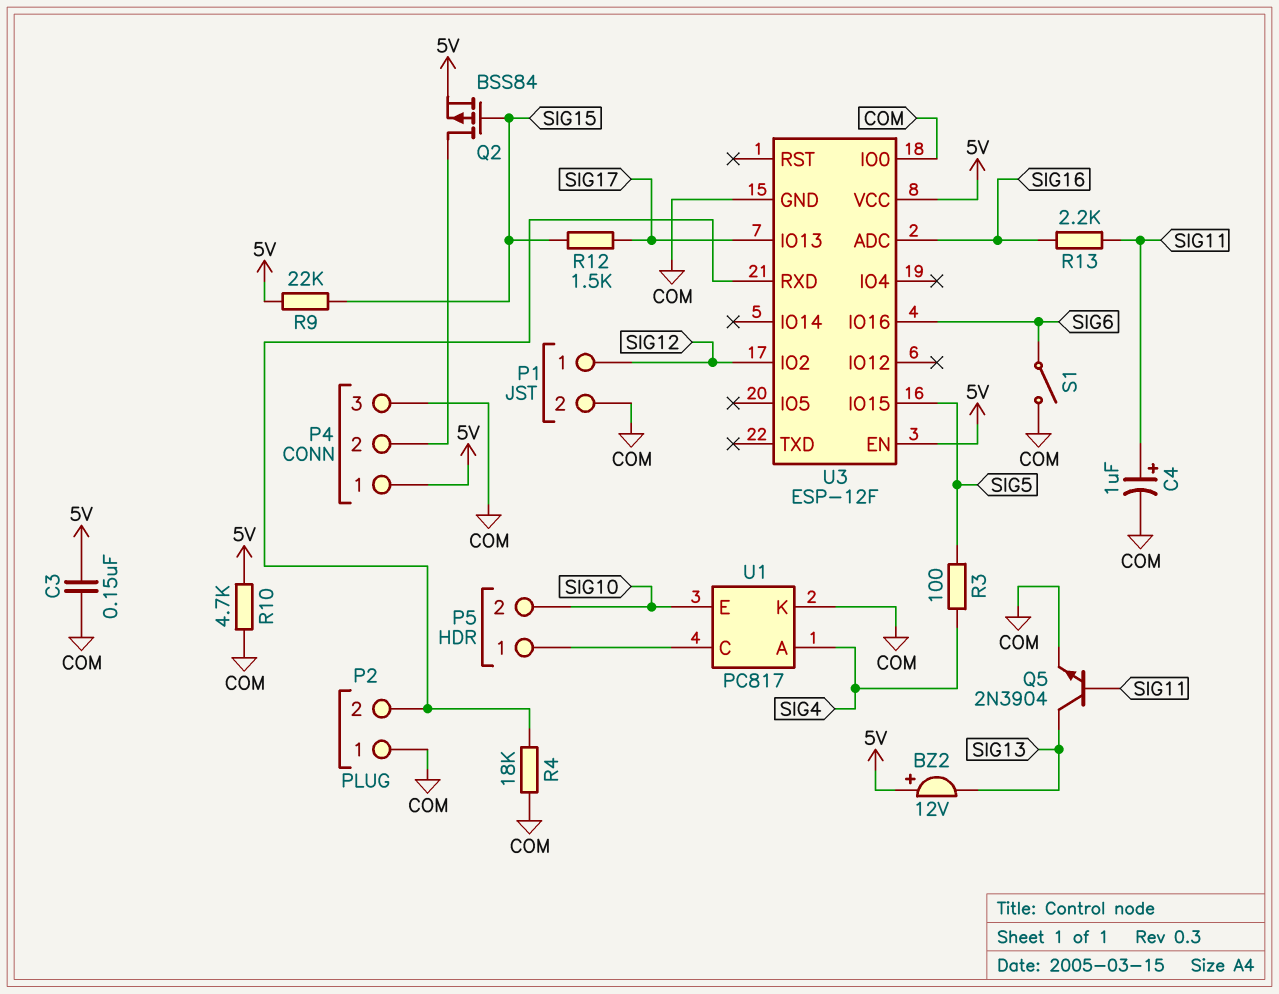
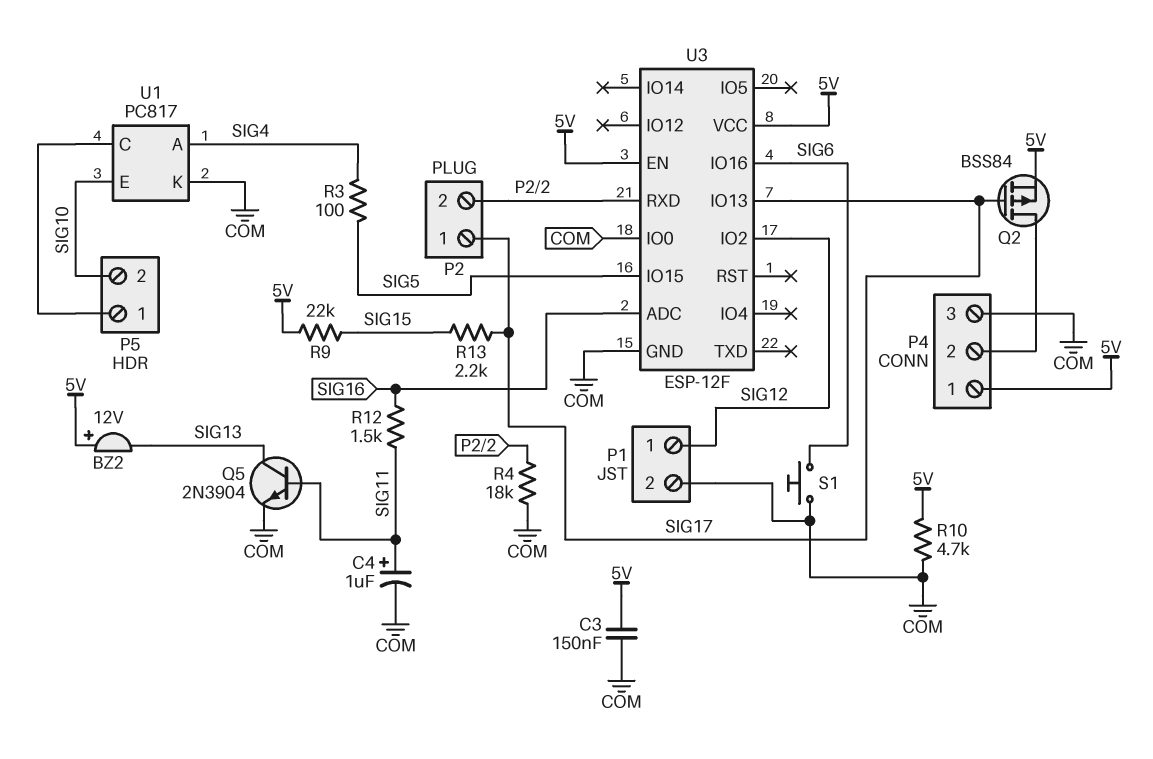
P2 pin 1: COM -> SIG17
Q2: PMOS BSS84 (G SIG15, D P4/2, S 5V) -> PMOS BSS84 (G SIG17, D P4/2, S 5V)
R12: 1.5k (SIG15, SIG17) -> 1.5k (SIG11, SIG16)
R13: 2.2k (SIG11, SIG16) -> 2.2k (SIG15, SIG17)
S1: switch (COM, SIG6) -> button (COM, SIG6)

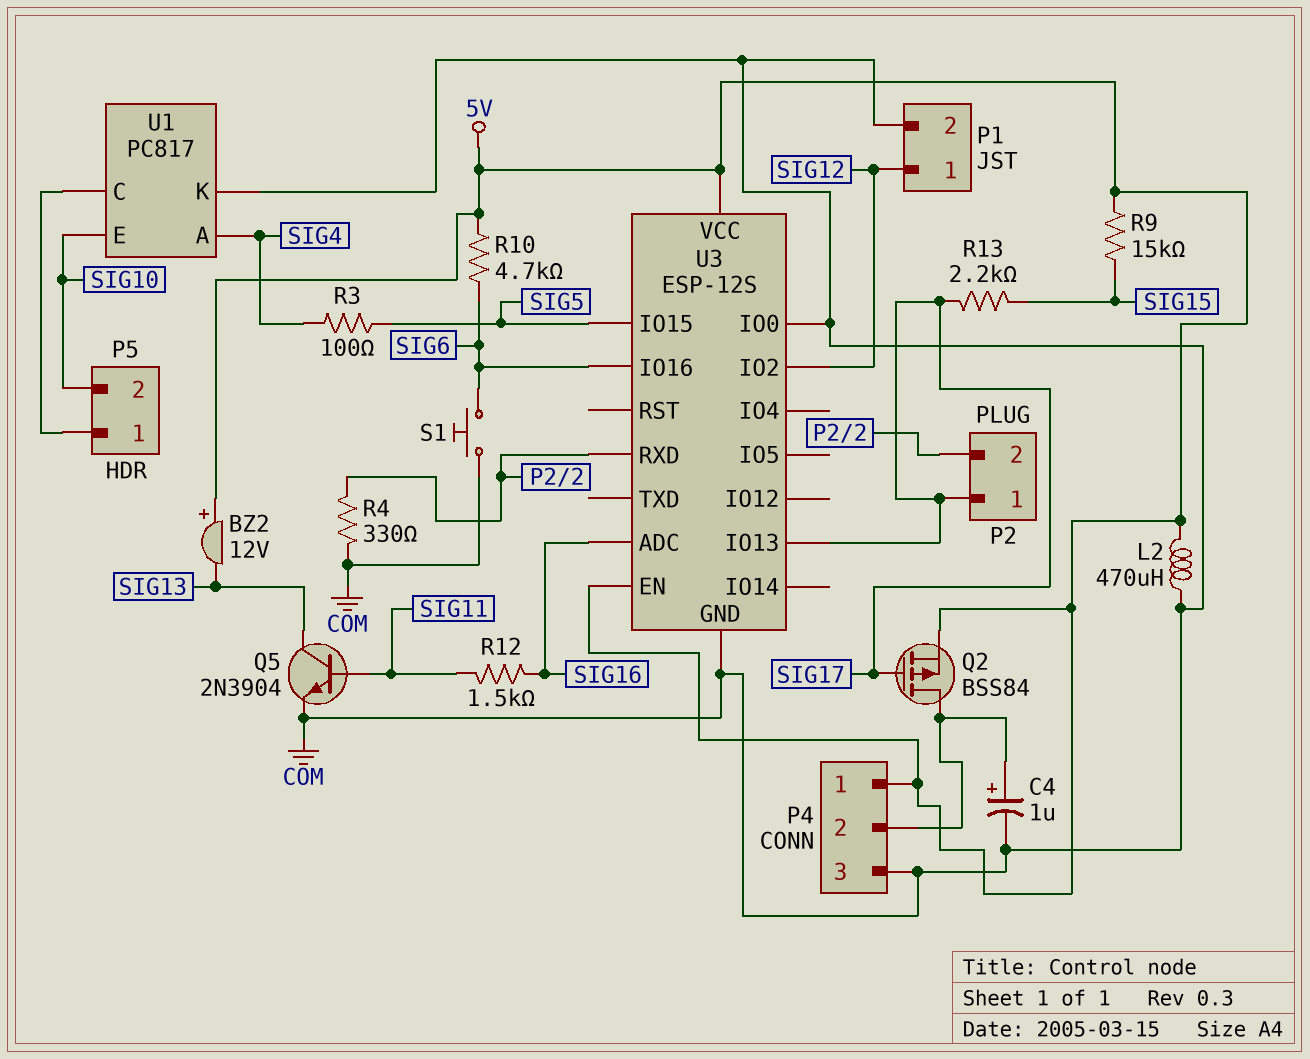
C3: 150nF (5V, COM) -> none
C4: 1uF (plus SIG11, minus COM) -> 1uF (plus P4/2, minus COM)
L2: none -> 470uH (5V, COM)
R4: 18k (COM, P2/2) -> 330 (COM, P2/2)
R9: 22k (5V, SIG15) -> 15k (5V, SIG15)
R10: 4.7k (5V, COM) -> 4.7k (5V, SIG6)
U3: ESP-12F -> ESP-12S

